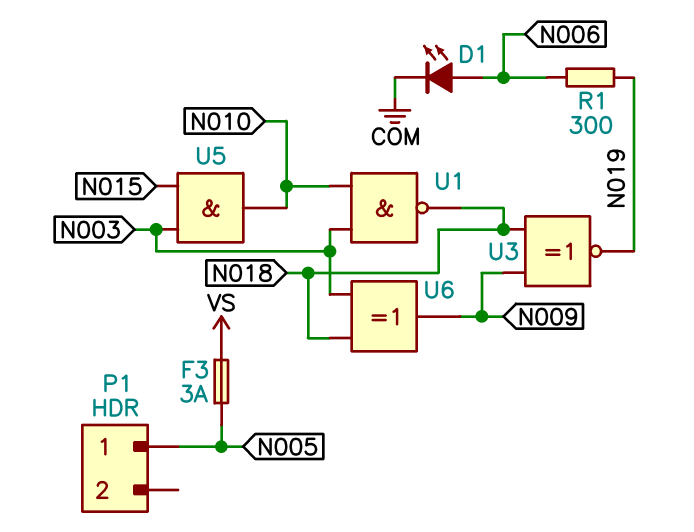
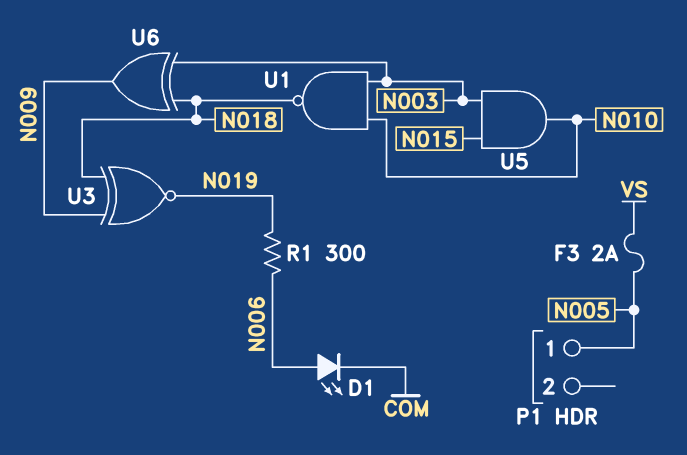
F3: 3A (N005, VS) -> 2A (N005, VS)

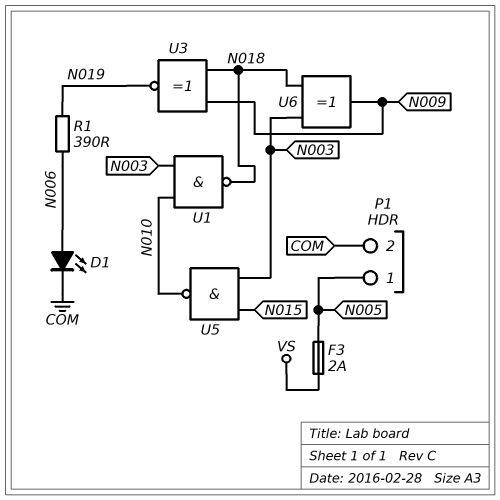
P1 pin 2: none -> COM
R1: 300 (N006, N019) -> 390 (N006, N019)
U5: AND (in N003, in N015, out N010) -> NAND (in N003, in N015, out N010)

